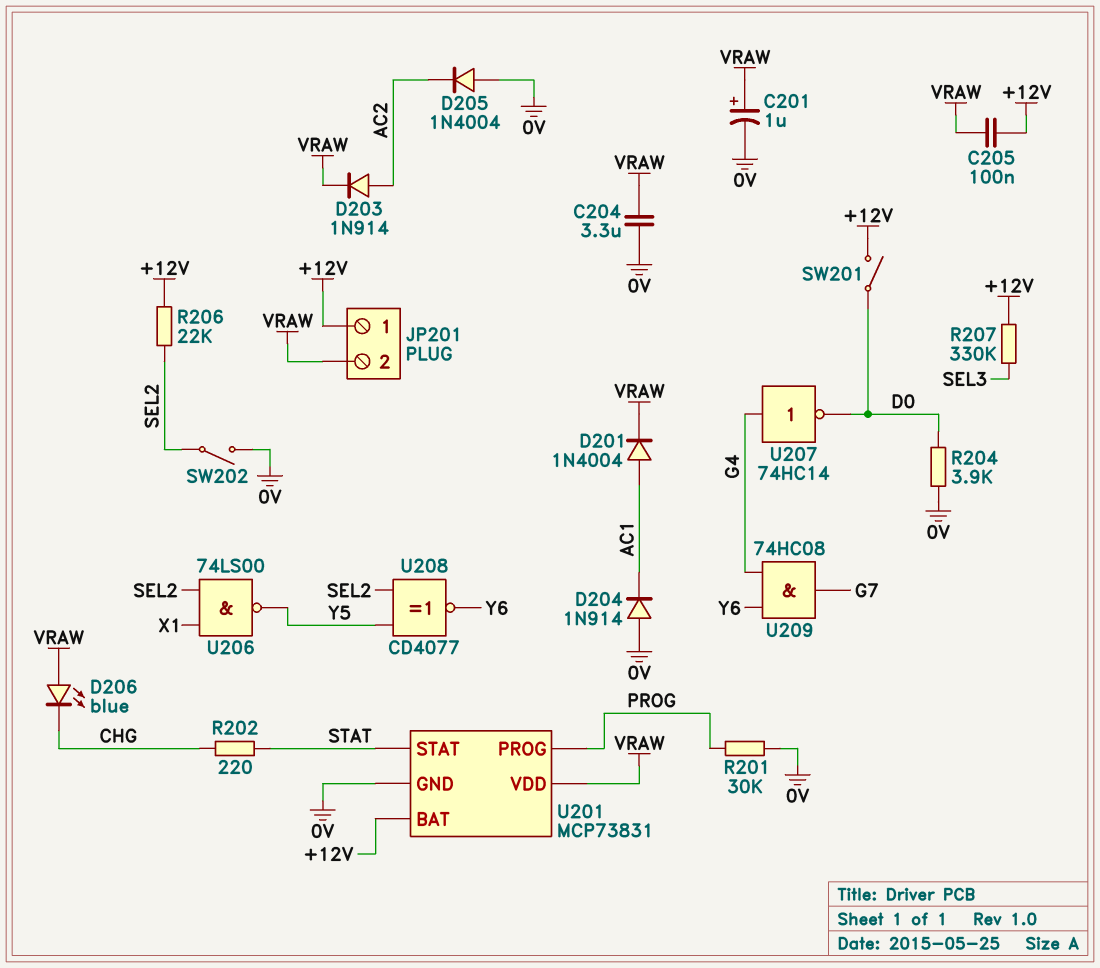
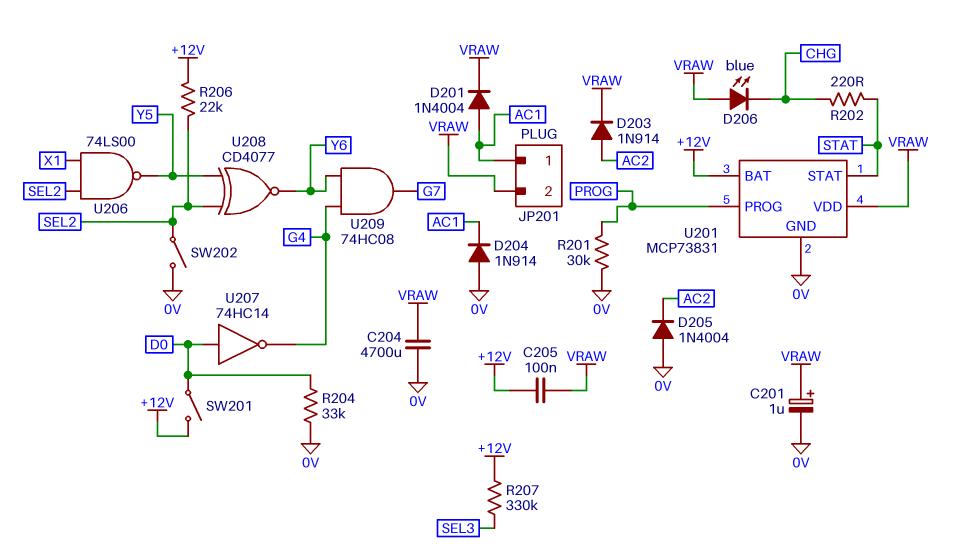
C204: 3.3uF (0V, VRAW) -> 4700uF (0V, VRAW)
JP201 pin 1: +12V -> AC1
R204: 3.9k (0V, D0) -> 33k (0V, D0)
U207: NOT 74HC14 (in G4, out D0) -> NOT 74HC14 (in D0, out G4)

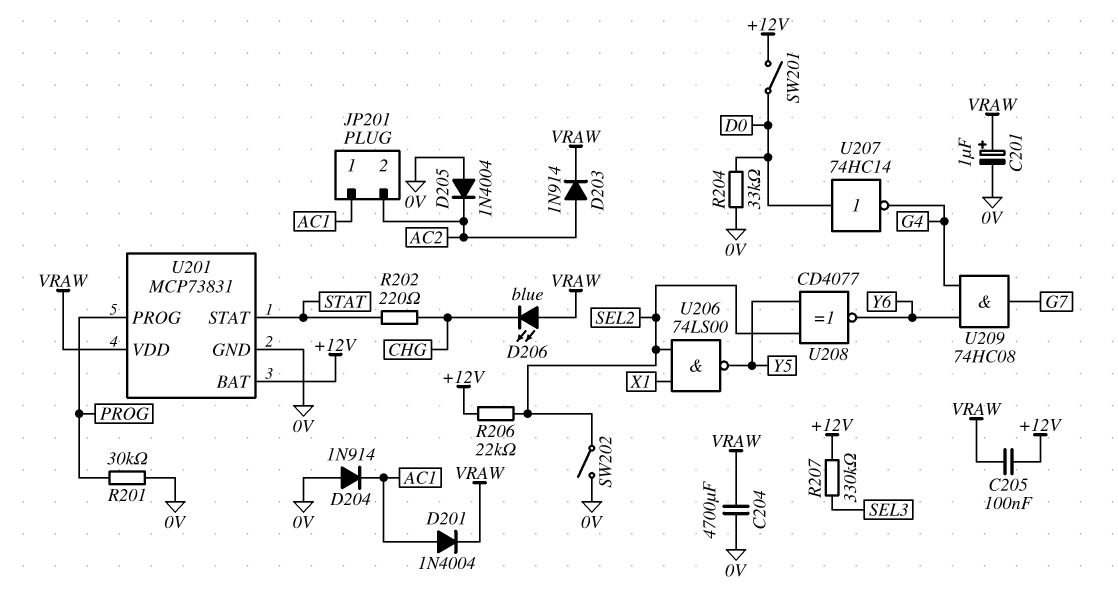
JP201 pin 2: VRAW -> AC2

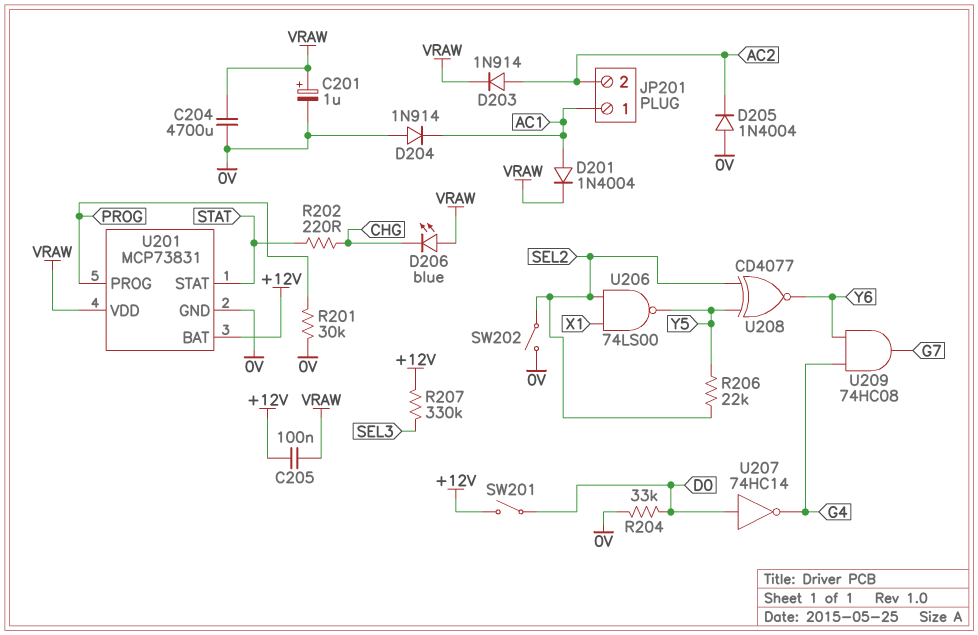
R206: 22k (+12V, SEL2) -> 22k (SEL2, Y5)

